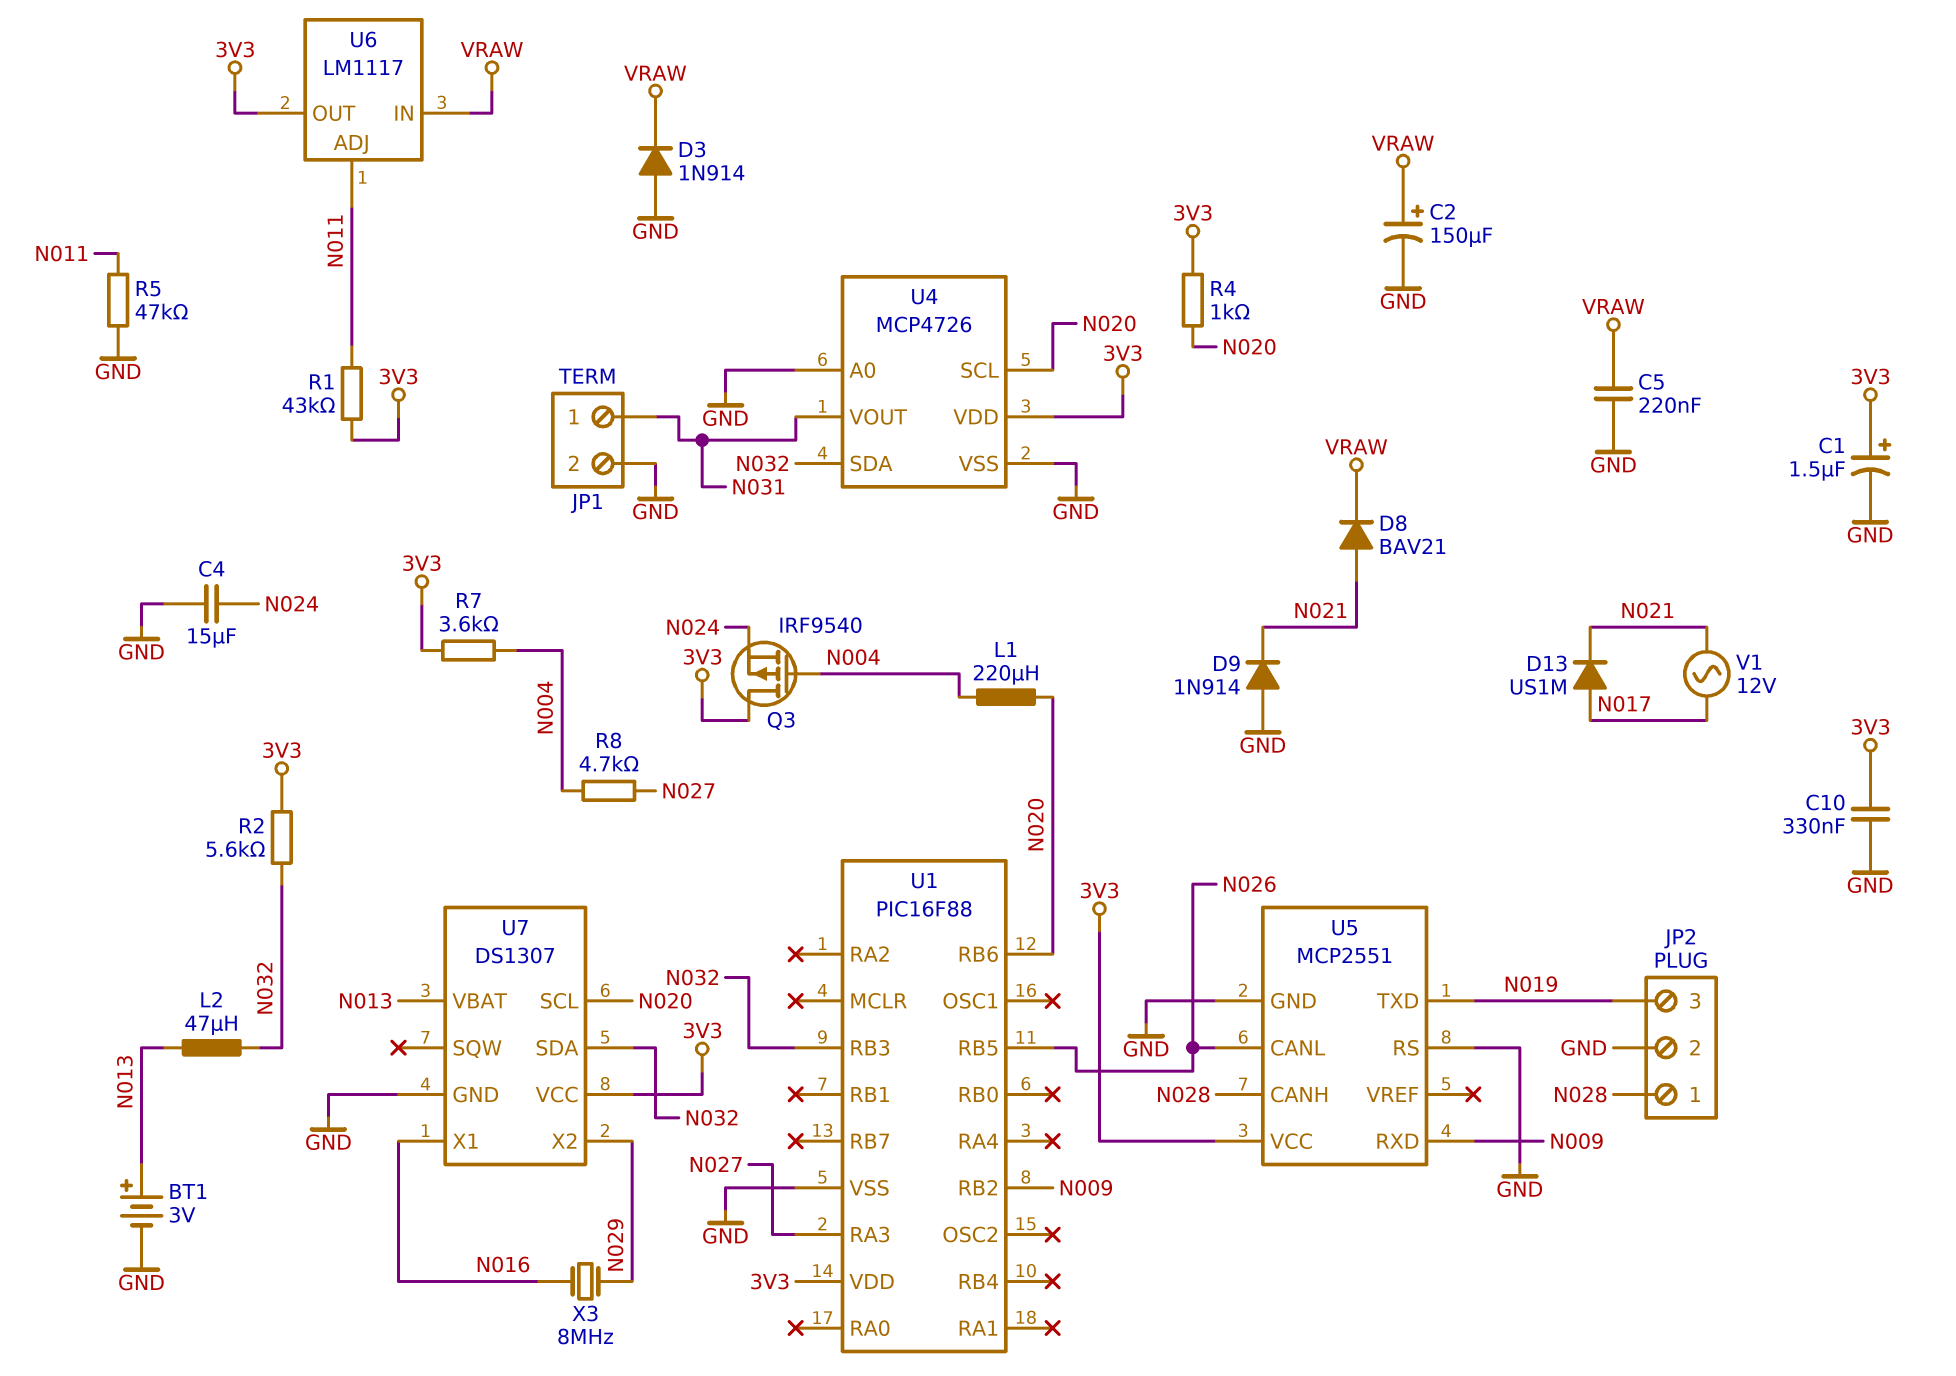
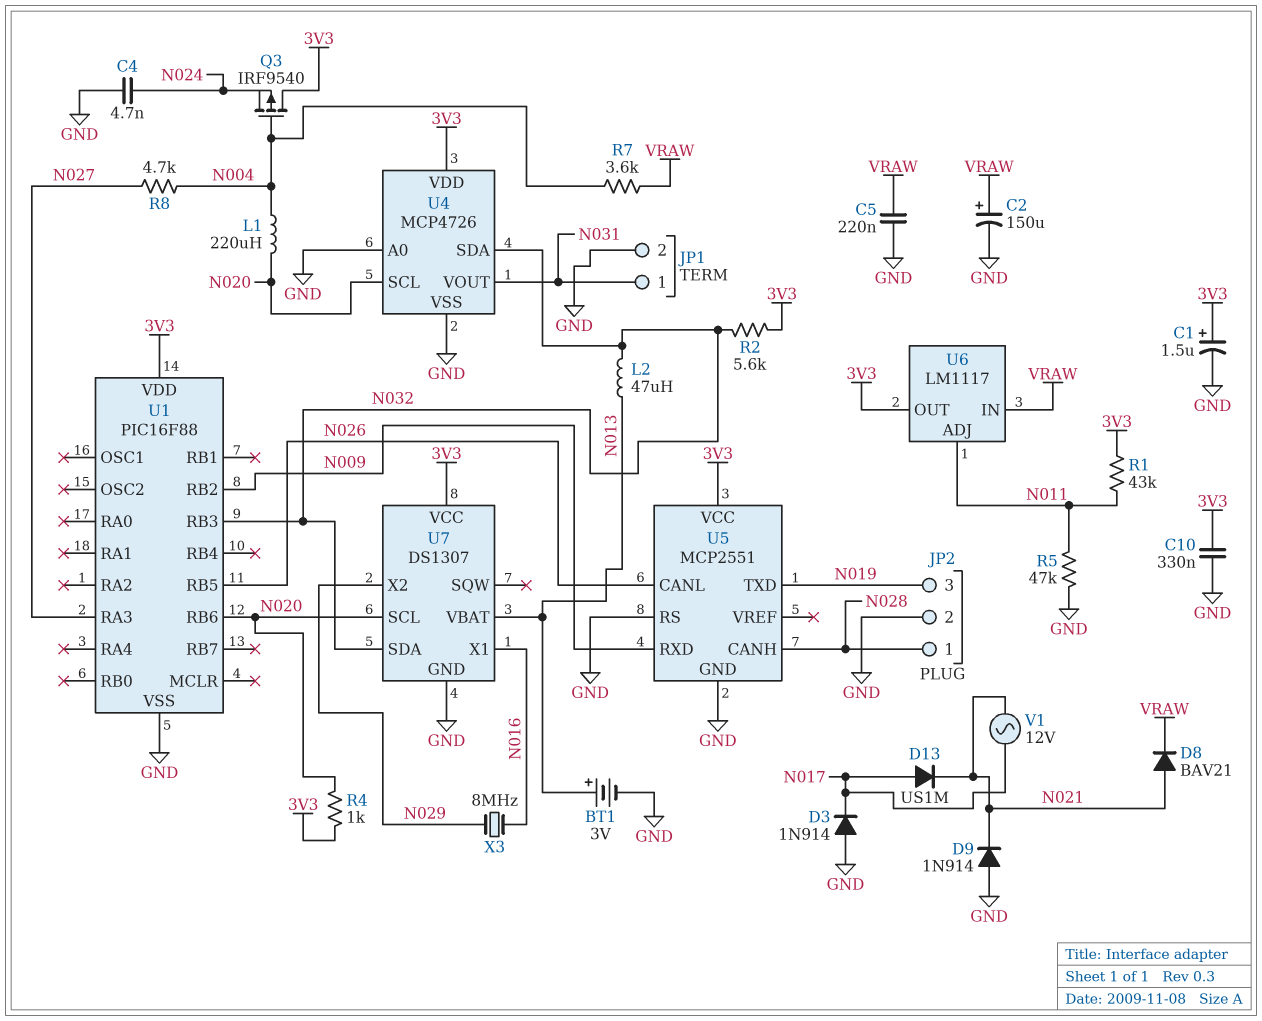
C4: 15uF (GND, N024) -> 4.7nF (GND, N024)
D3: diode 1N914 (A GND, K VRAW) -> diode 1N914 (A GND, K N017)
R7: 3.6k (3V3, N004) -> 3.6k (N004, VRAW)

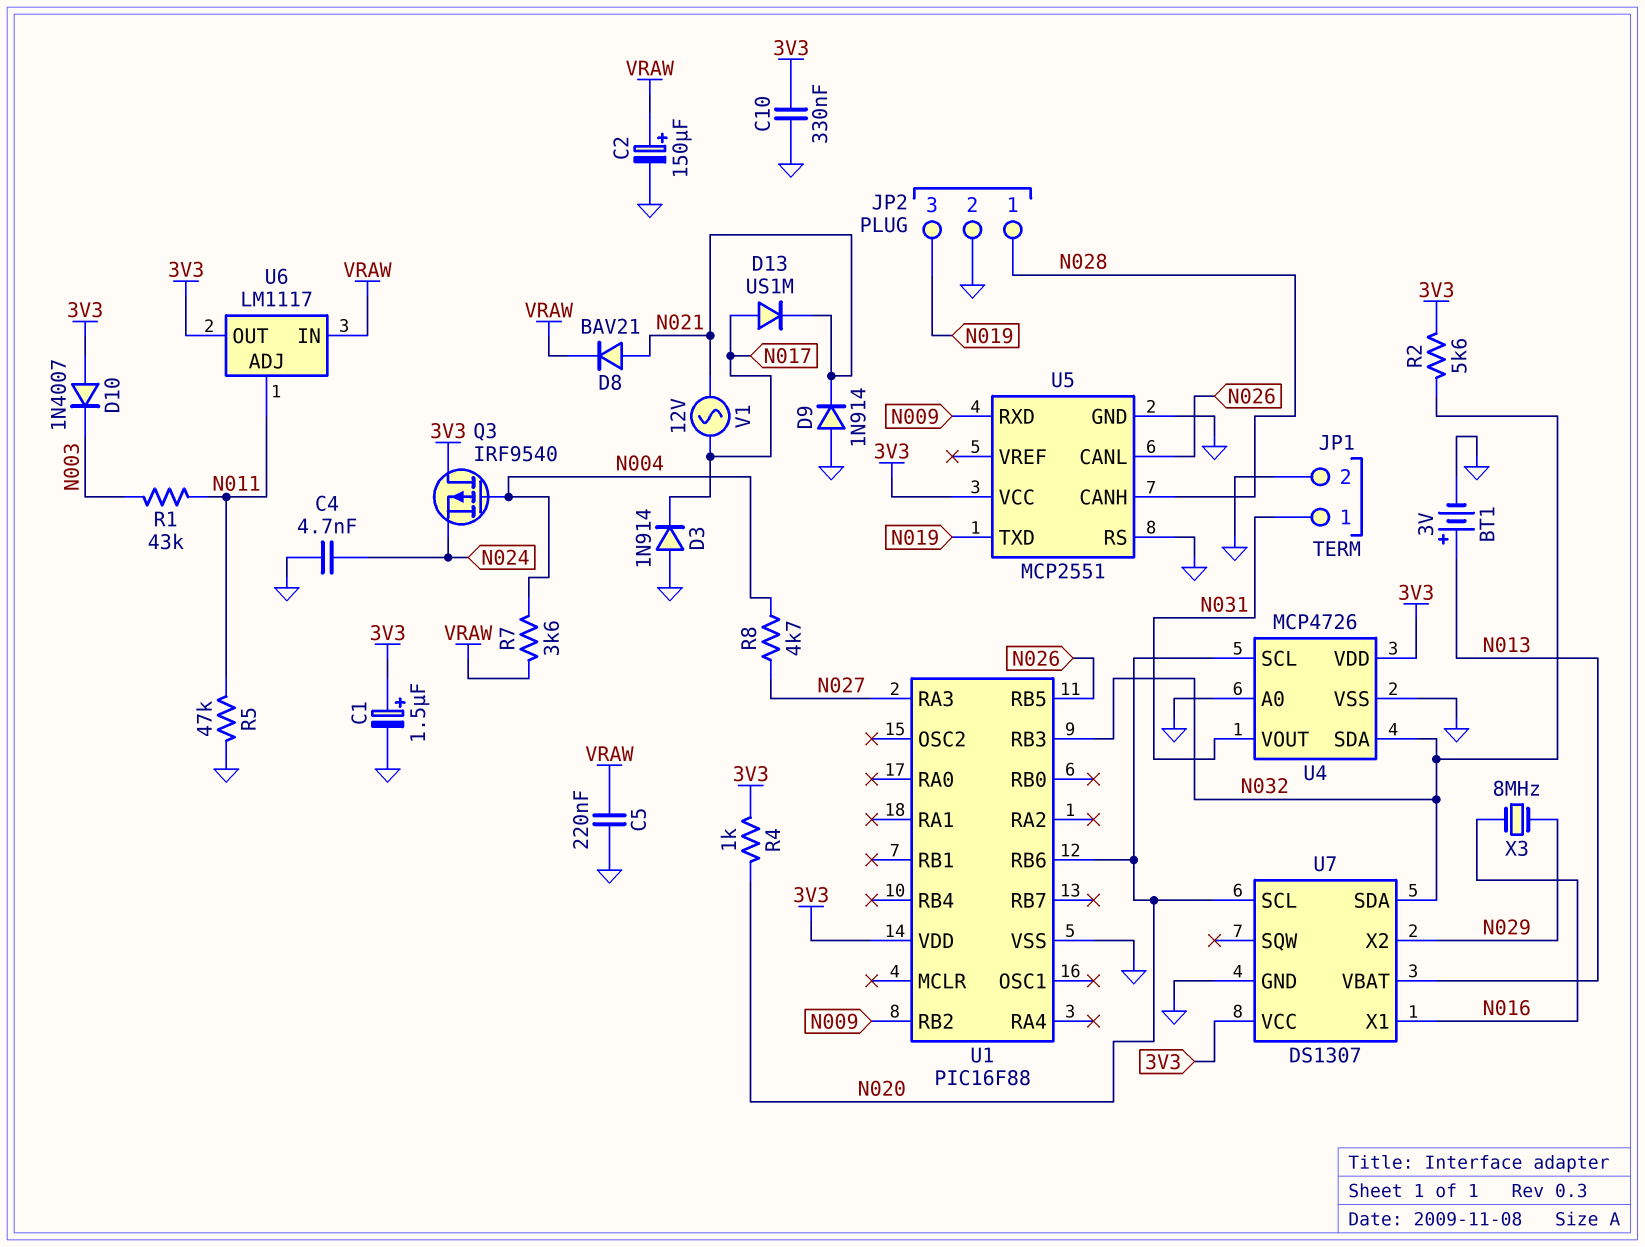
D10: none -> diode 1N4007 (A 3V3, K N003)
L1: 220uH (N004, N020) -> none
L2: 47uH (N013, N032) -> none
R1: 43k (3V3, N011) -> 43k (N003, N011)

